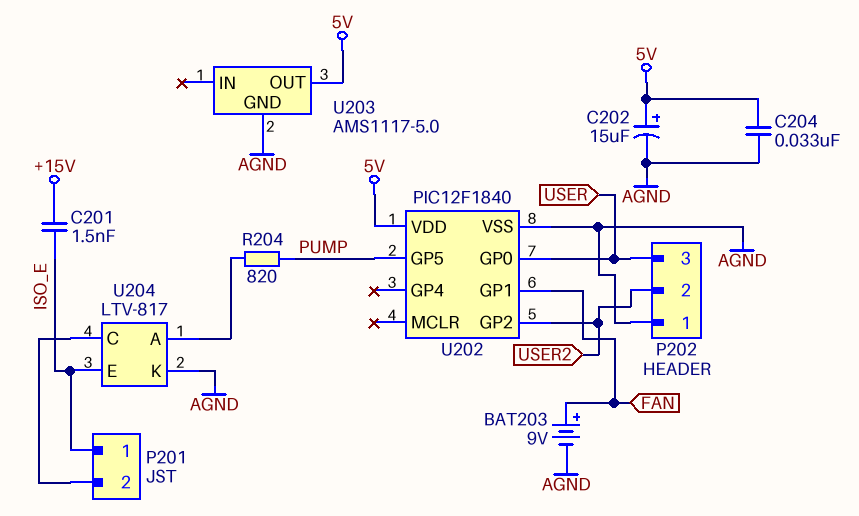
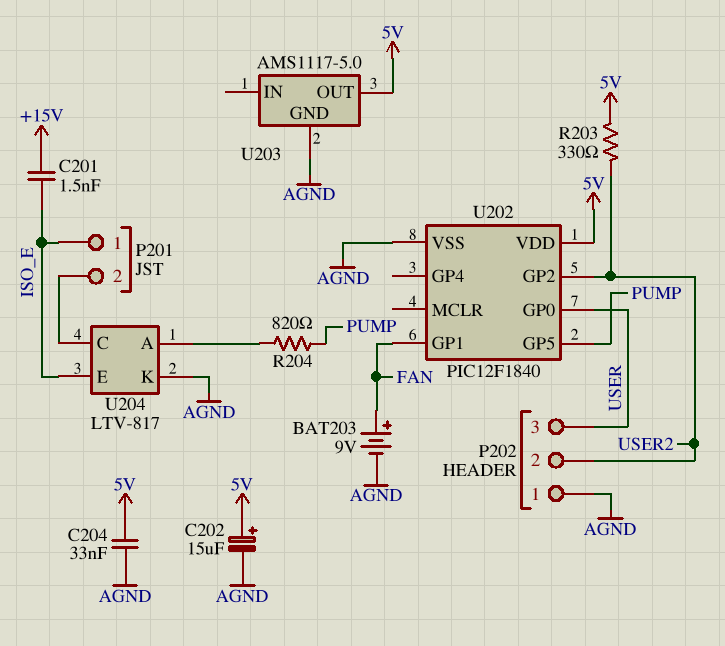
R203: none -> 330 (5V, USER2)

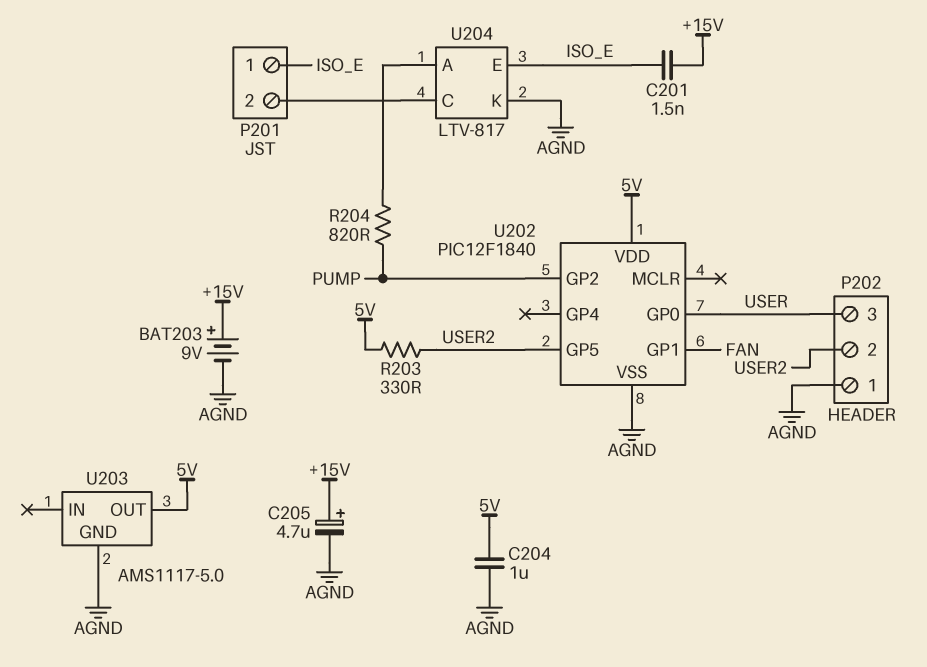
BAT203: 9V (plus FAN, minus AGND) -> 9V (plus +15V, minus AGND)
C202: 15uF (plus 5V, minus AGND) -> none
C204: 33nF (5V, AGND) -> 1uF (5V, AGND)
C205: none -> 4.7uF (plus +15V, minus AGND)
U202 pin GP2: USER2 -> PUMP
U202 pin GP5: PUMP -> USER2

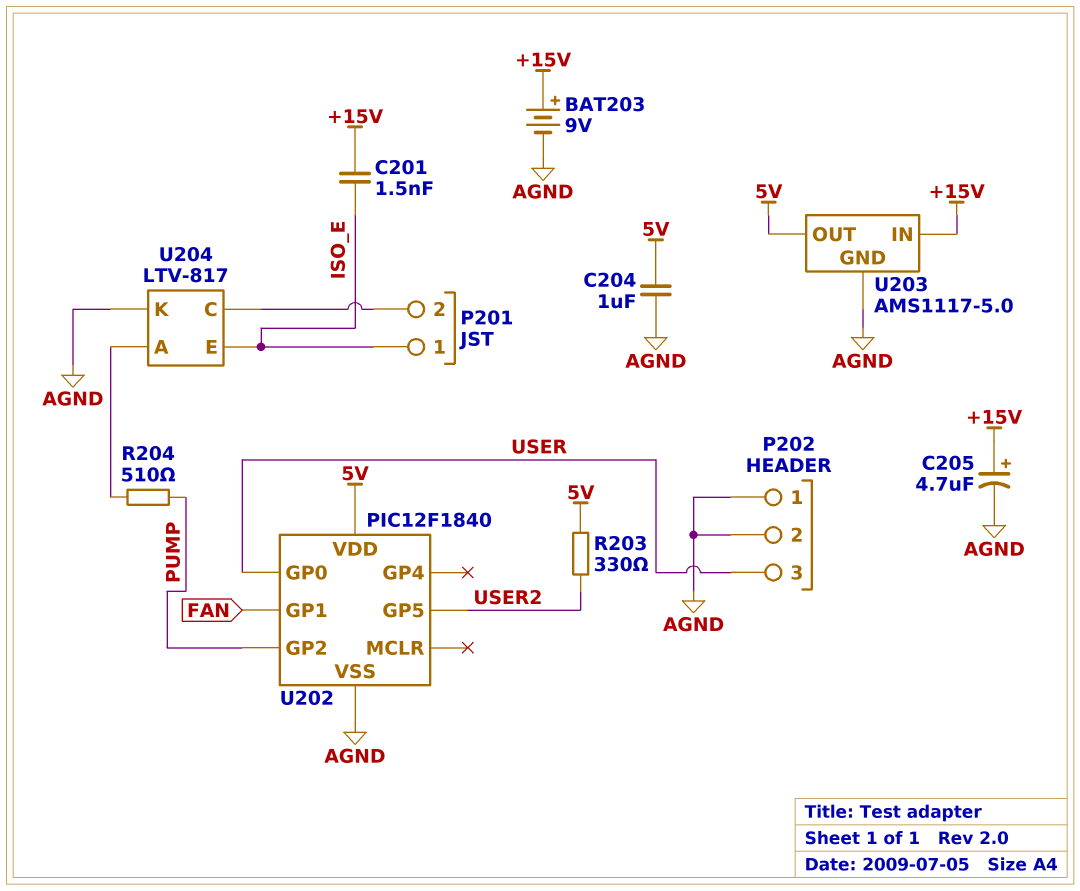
P202 pin 2: USER2 -> AGND
R204: 820 (PUMP, U204/A) -> 510 (PUMP, U204/A)
U203 pin IN: none -> +15V

